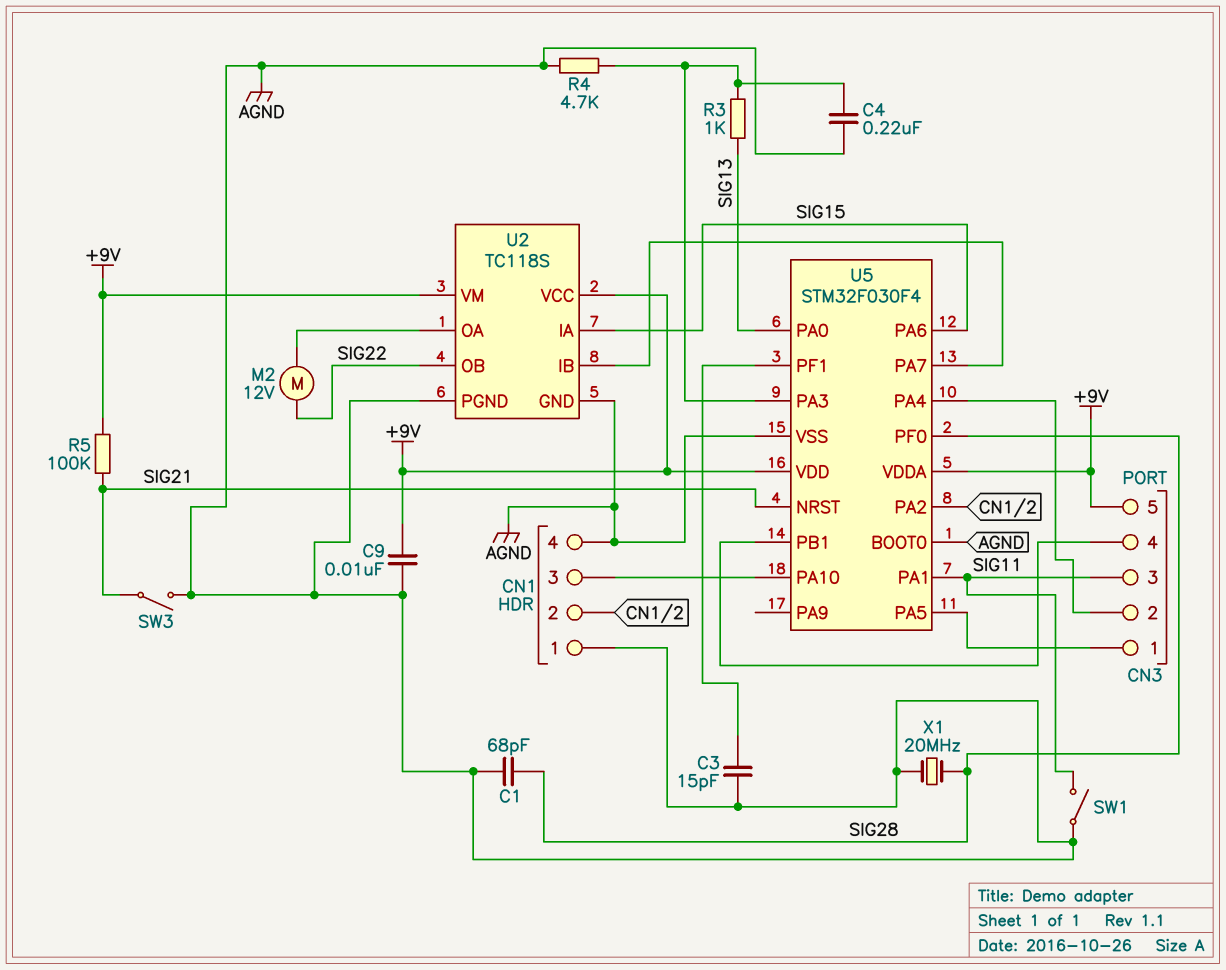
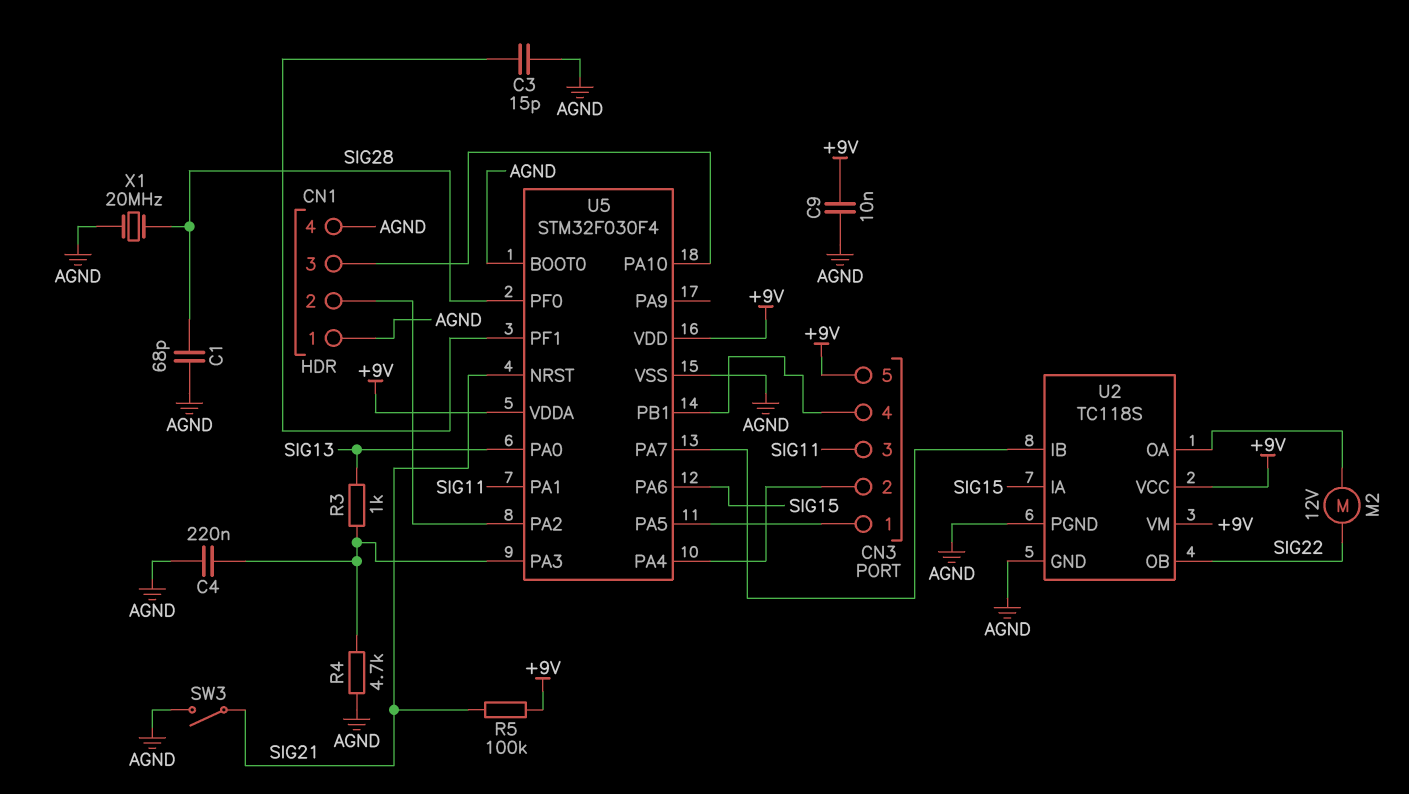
SW1: switch (AGND, SIG11) -> none

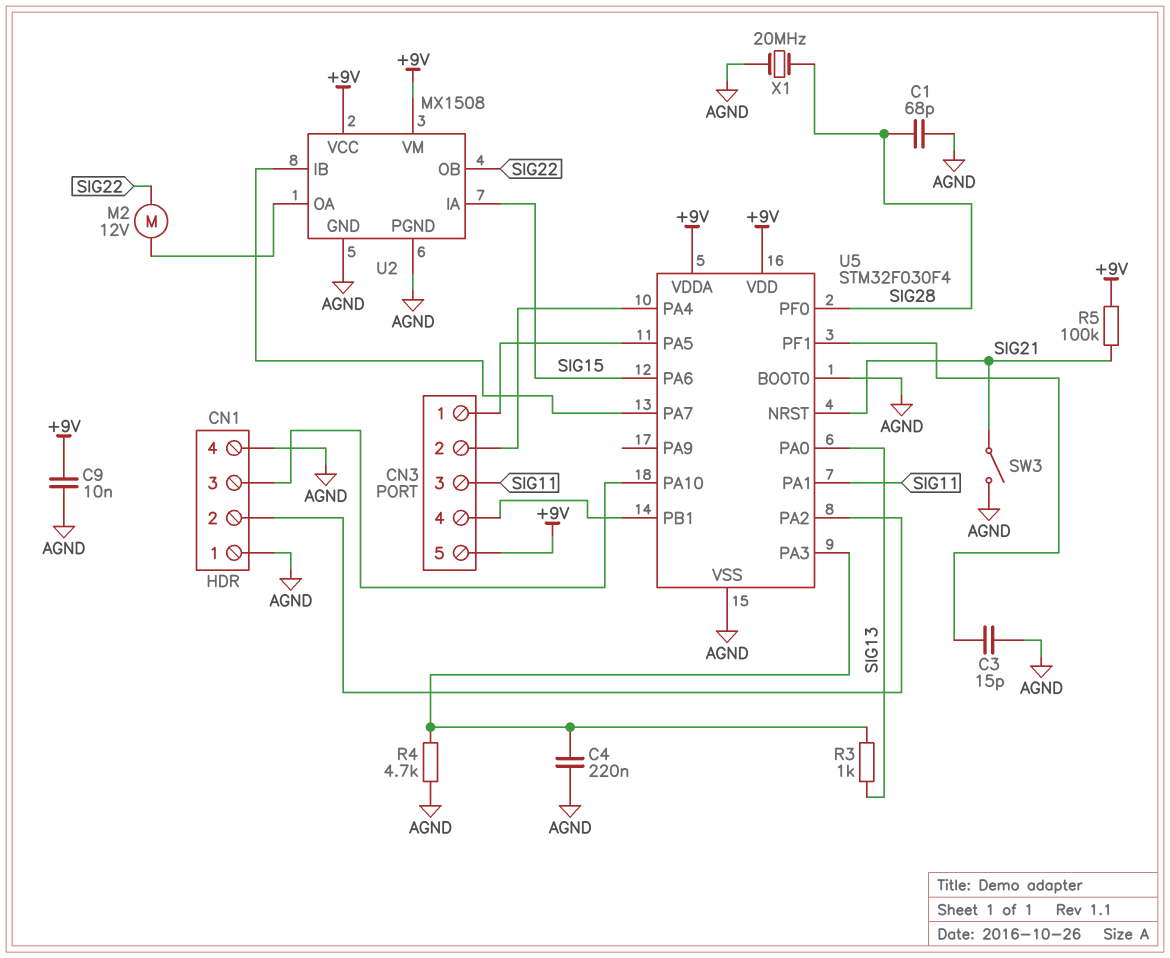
U2: TC118S -> MX1508

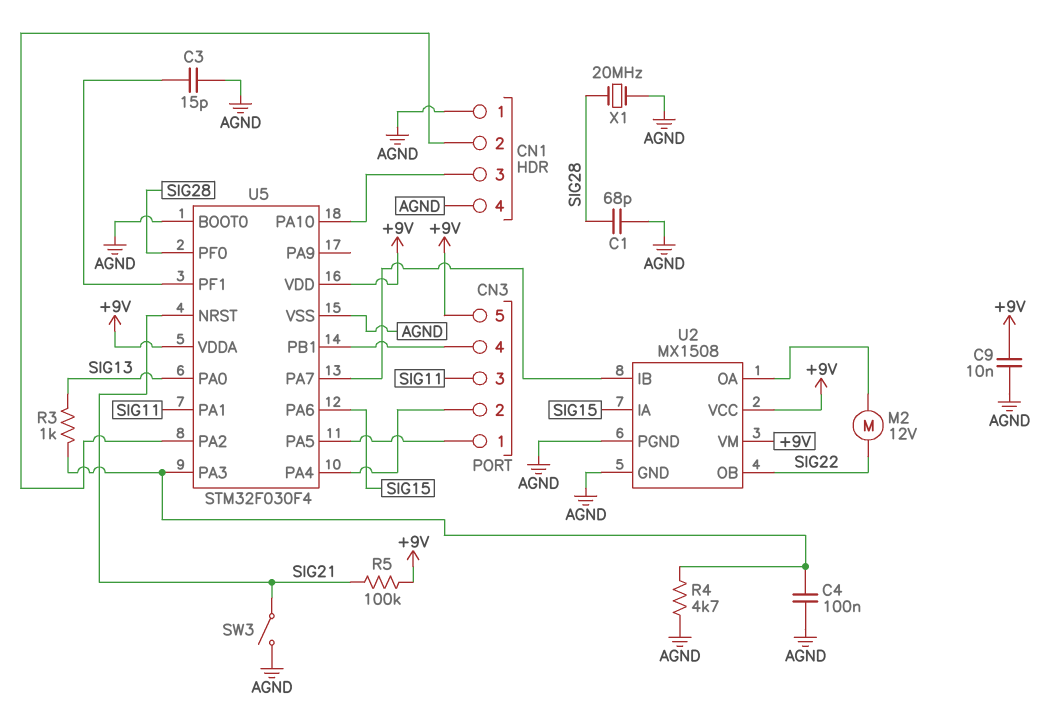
C4: 220nF (AGND, U5/PA3) -> 100nF (AGND, U5/PA3)

